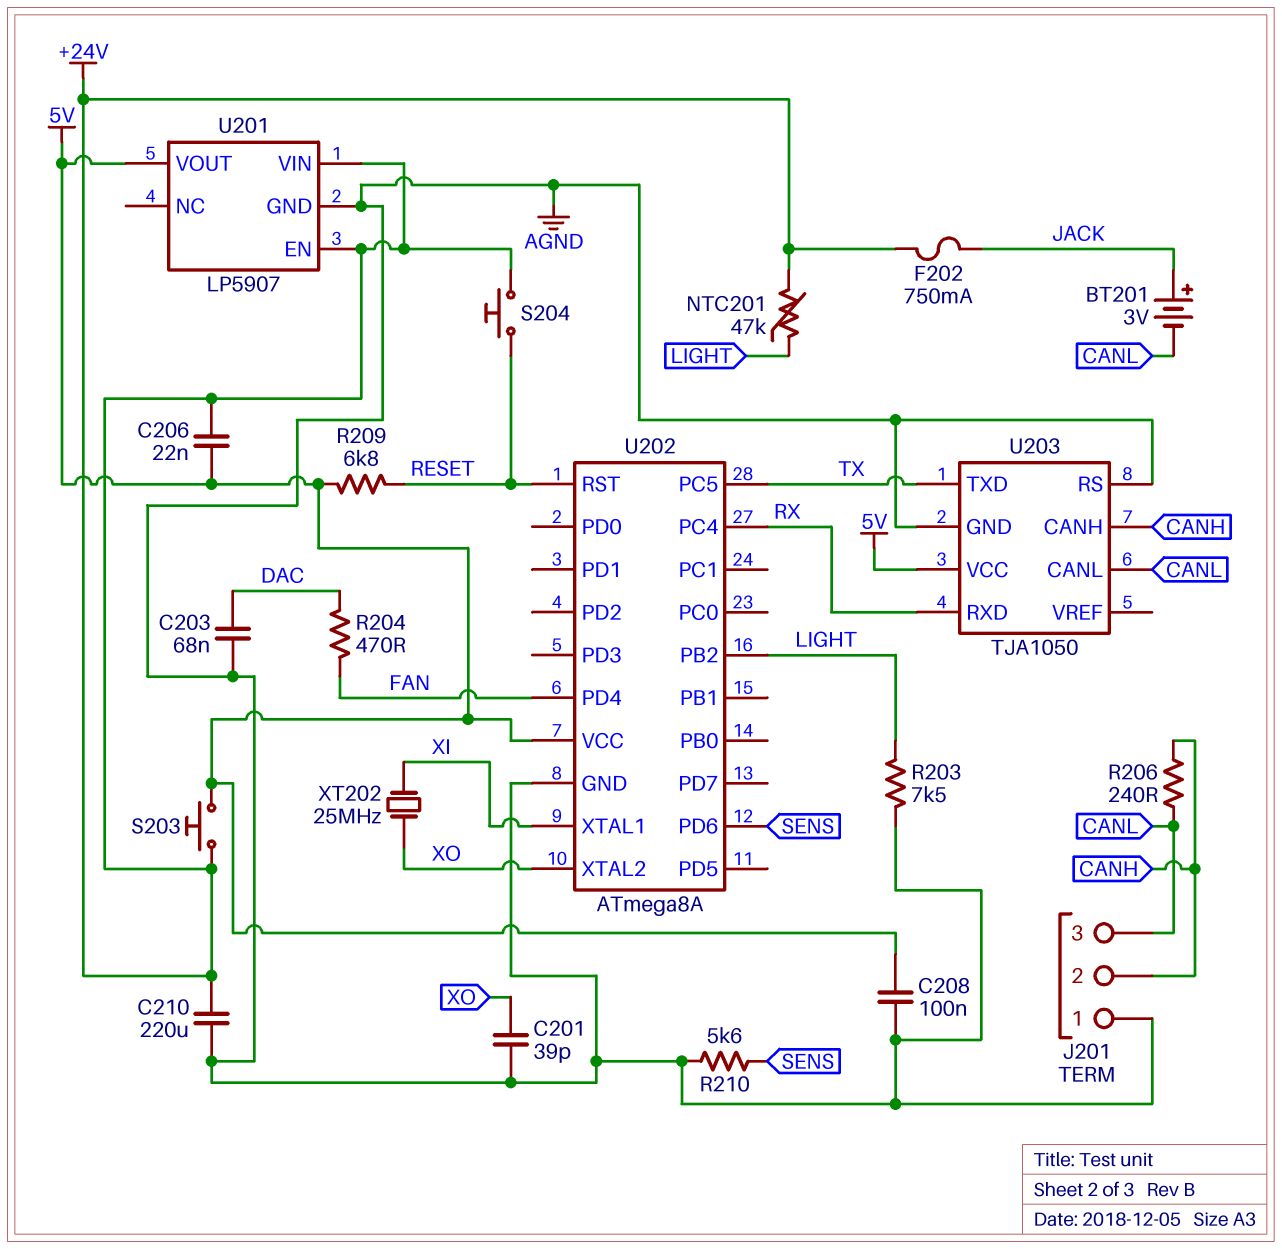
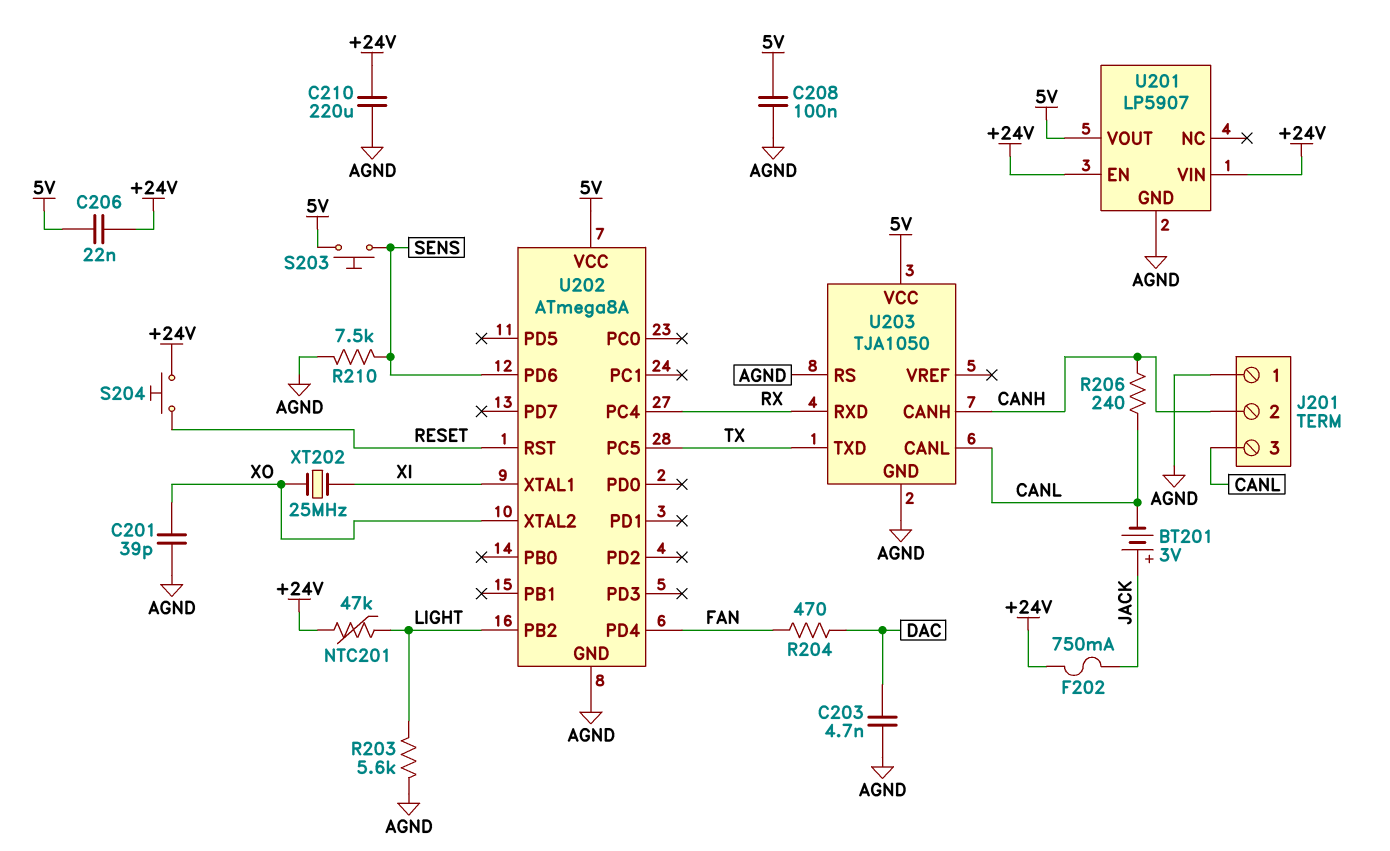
C203: 68nF (AGND, DAC) -> 4.7nF (AGND, DAC)
R203: 7.5k (AGND, LIGHT) -> 5.6k (AGND, LIGHT)
R209: 6.8k (5V, RESET) -> none
R210: 5.6k (AGND, SENS) -> 7.5k (AGND, SENS)
S203: button (+24V, 5V) -> button (5V, SENS)

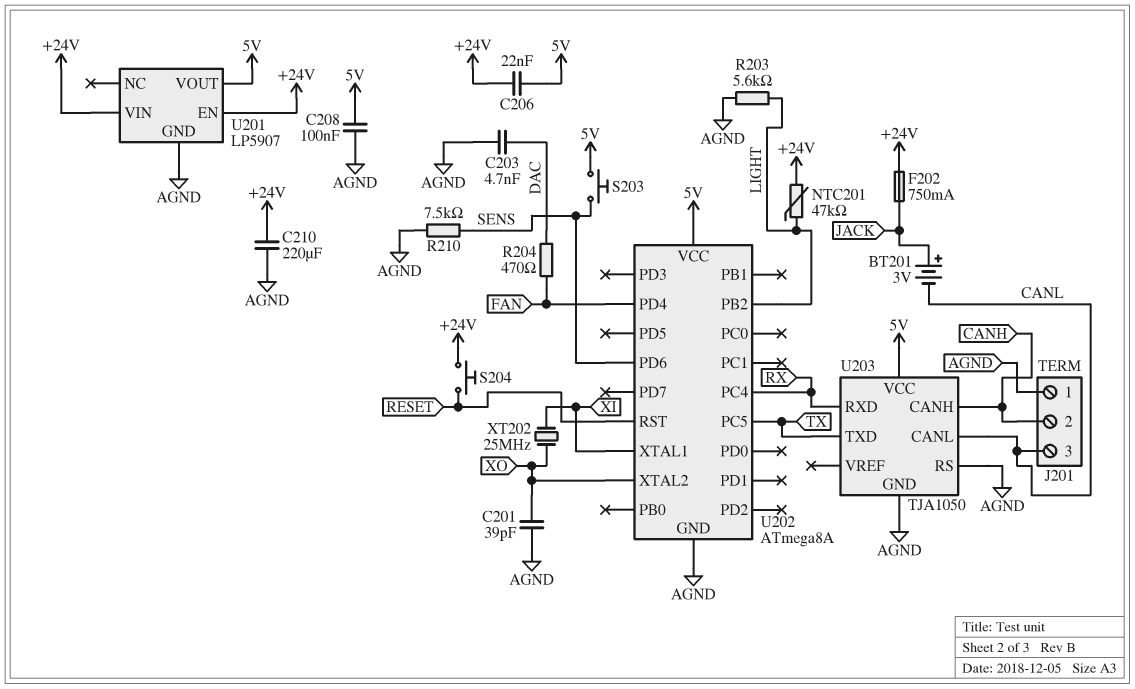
R206: 240 (CANH, CANL) -> none

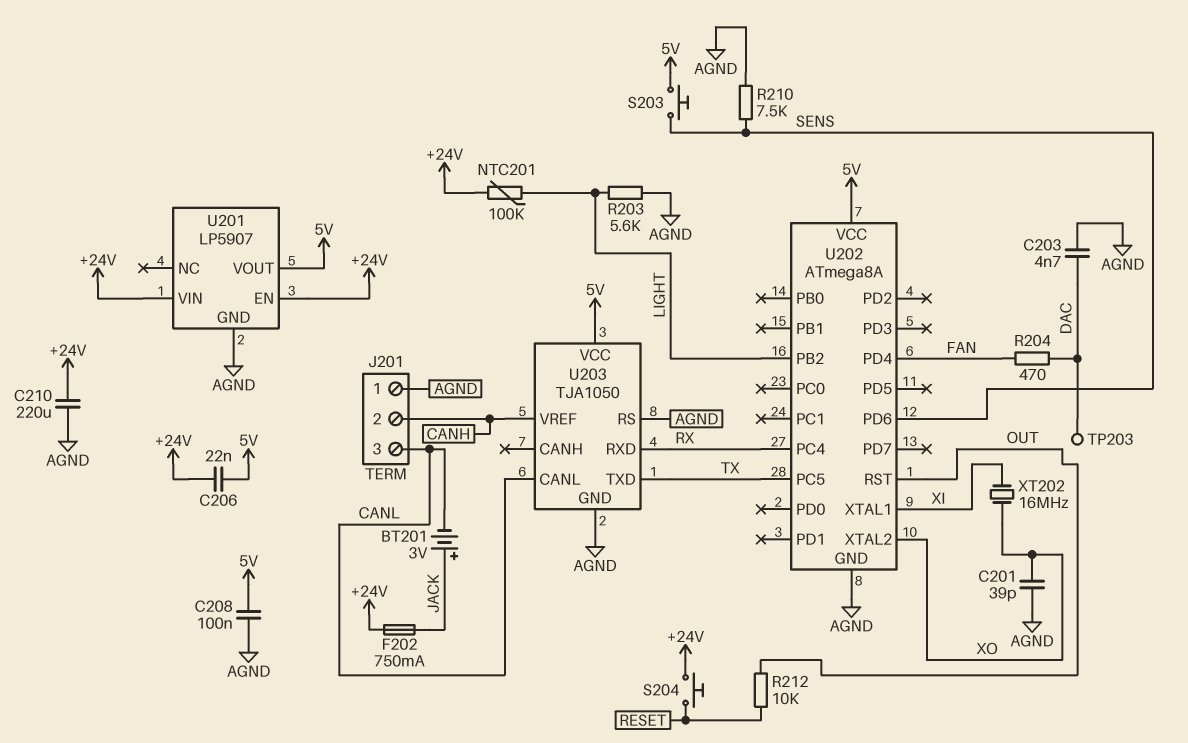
NTC201: 47k (+24V, LIGHT) -> 100k (+24V, LIGHT)
R212: none -> 10k (OUT, RESET)
TP203: none -> test point (DAC)
U202 pin RST: RESET -> OUT
U203 pin CANH: CANH -> none
U203 pin VREF: none -> CANH
XT202: 25MHz (XI, XO) -> 16MHz (XI, XO)

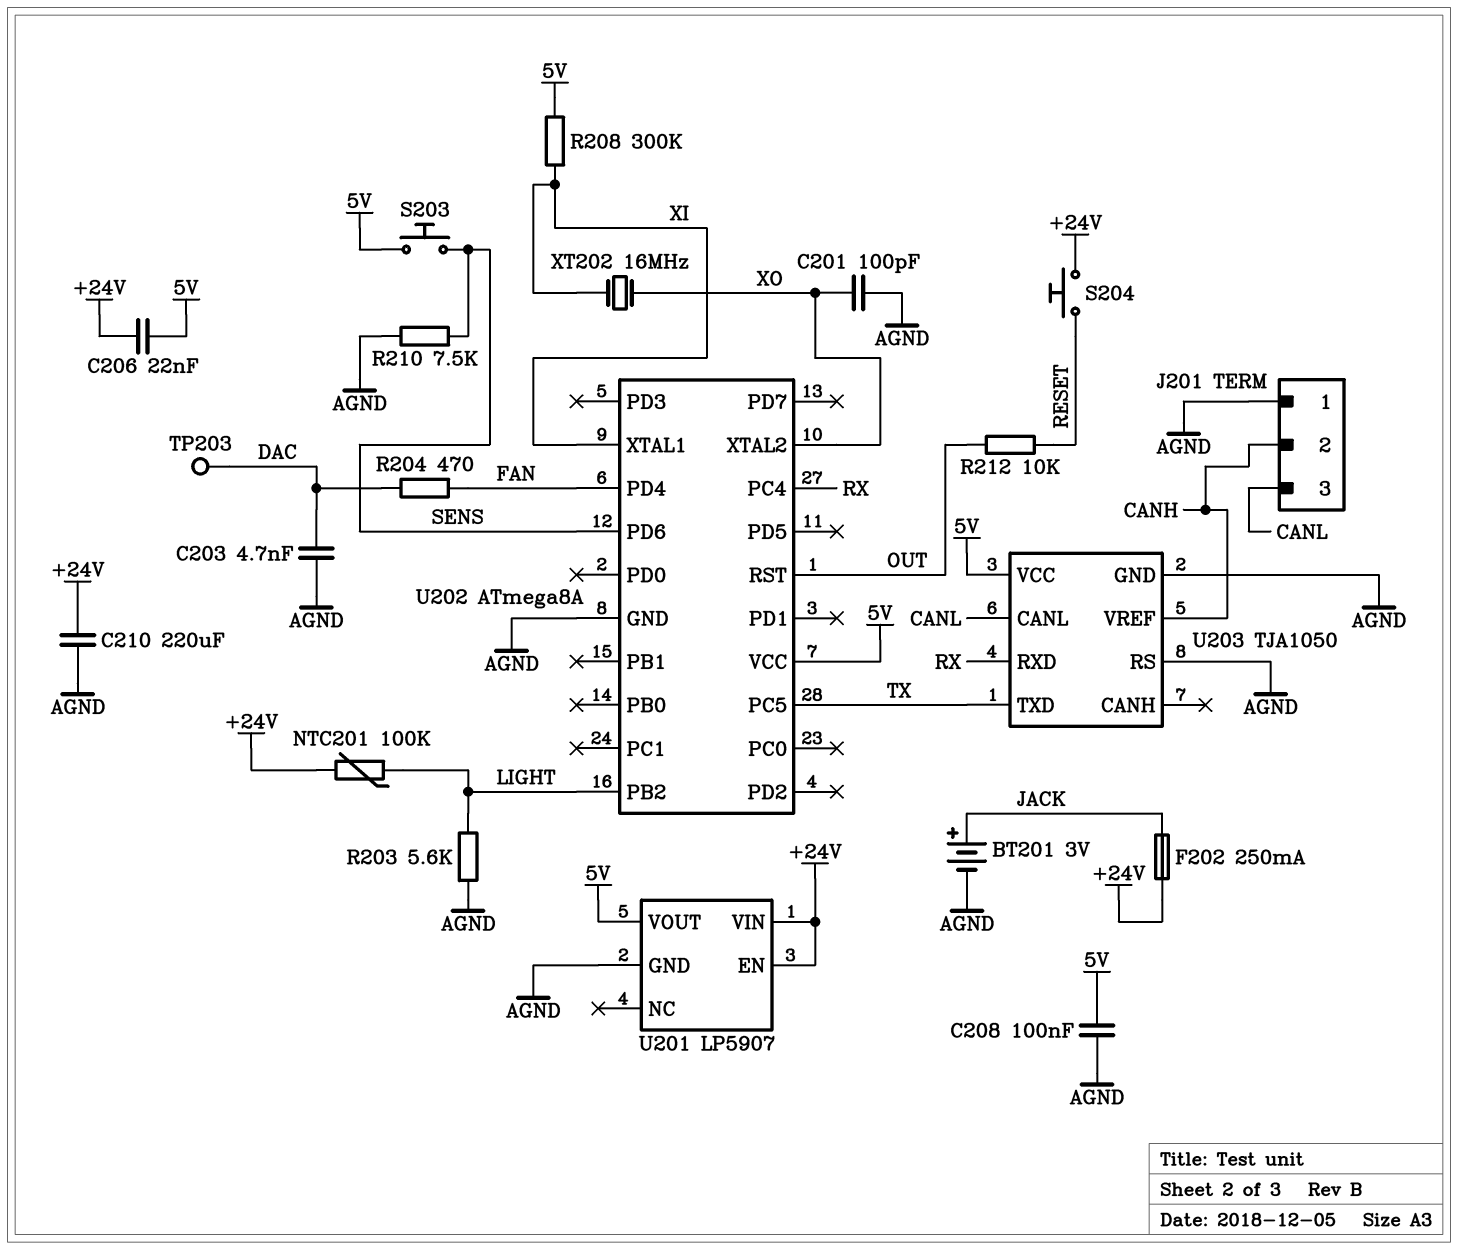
BT201: 3V (plus JACK, minus CANL) -> 3V (plus JACK, minus AGND)
C201: 39pF (AGND, XO) -> 100pF (AGND, XO)
F202: 750mA (+24V, JACK) -> 250mA (+24V, JACK)
R208: none -> 300k (5V, XI)

